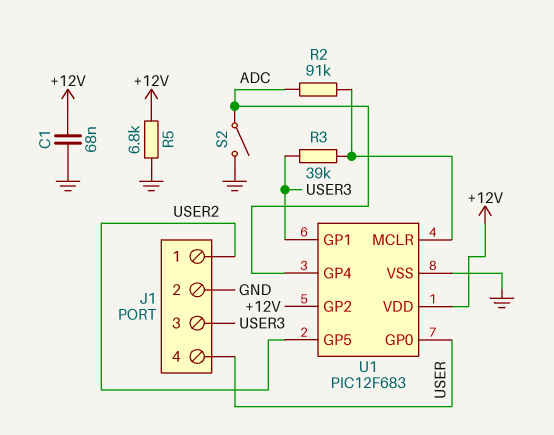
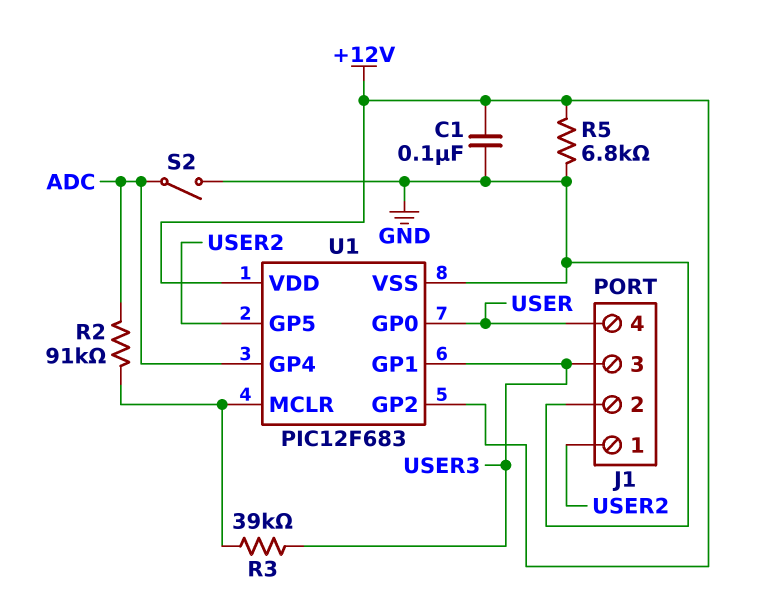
C1: 68nF (+12V, GND) -> 100nF (+12V, GND)

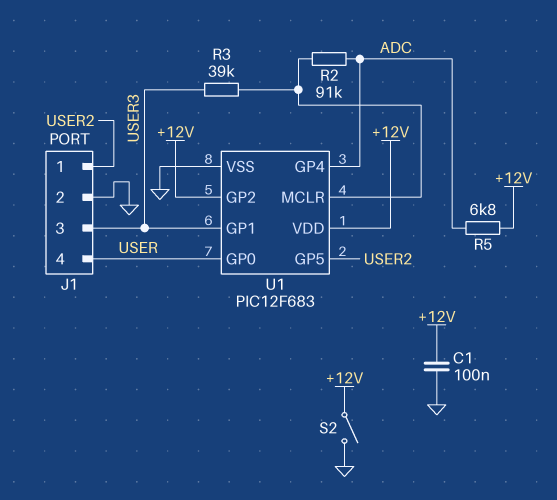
R5: 6.8k (+12V, GND) -> 6.8k (+12V, ADC)
S2: switch (ADC, GND) -> switch (+12V, GND)

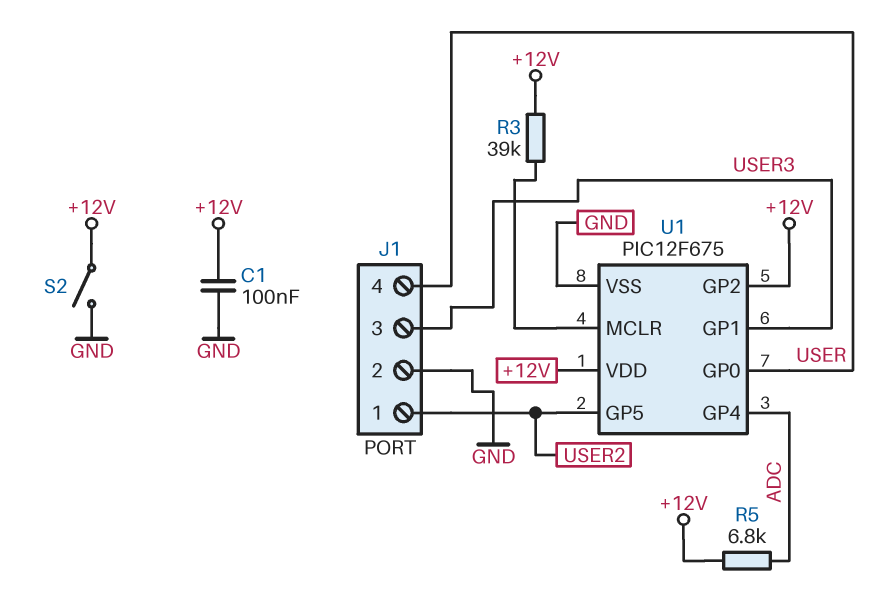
R2: 91k (ADC, U1/MCLR) -> none
R3: 39k (U1/MCLR, USER3) -> 39k (+12V, U1/MCLR)
U1: PIC12F683 -> PIC12F675

